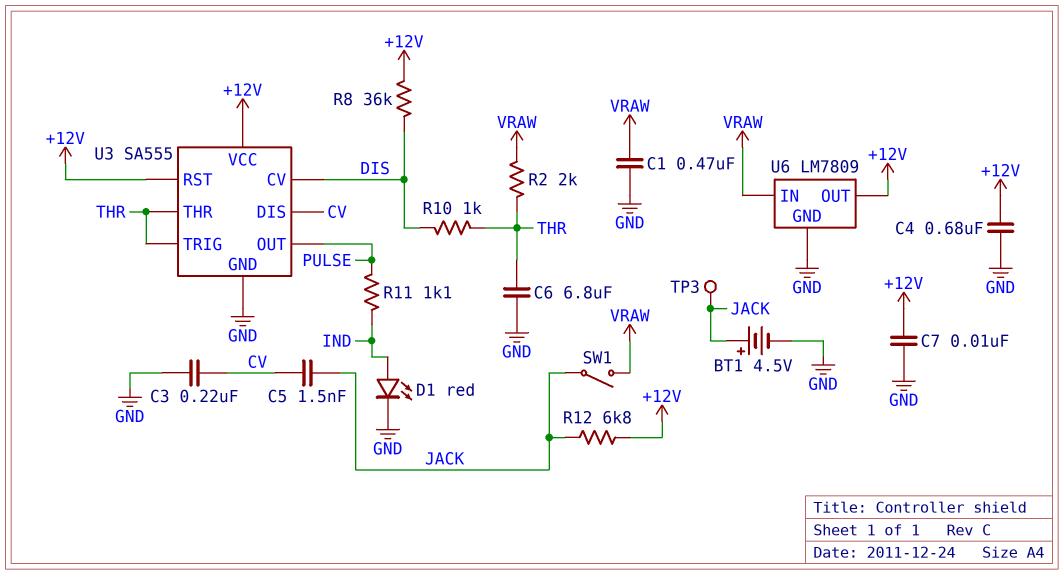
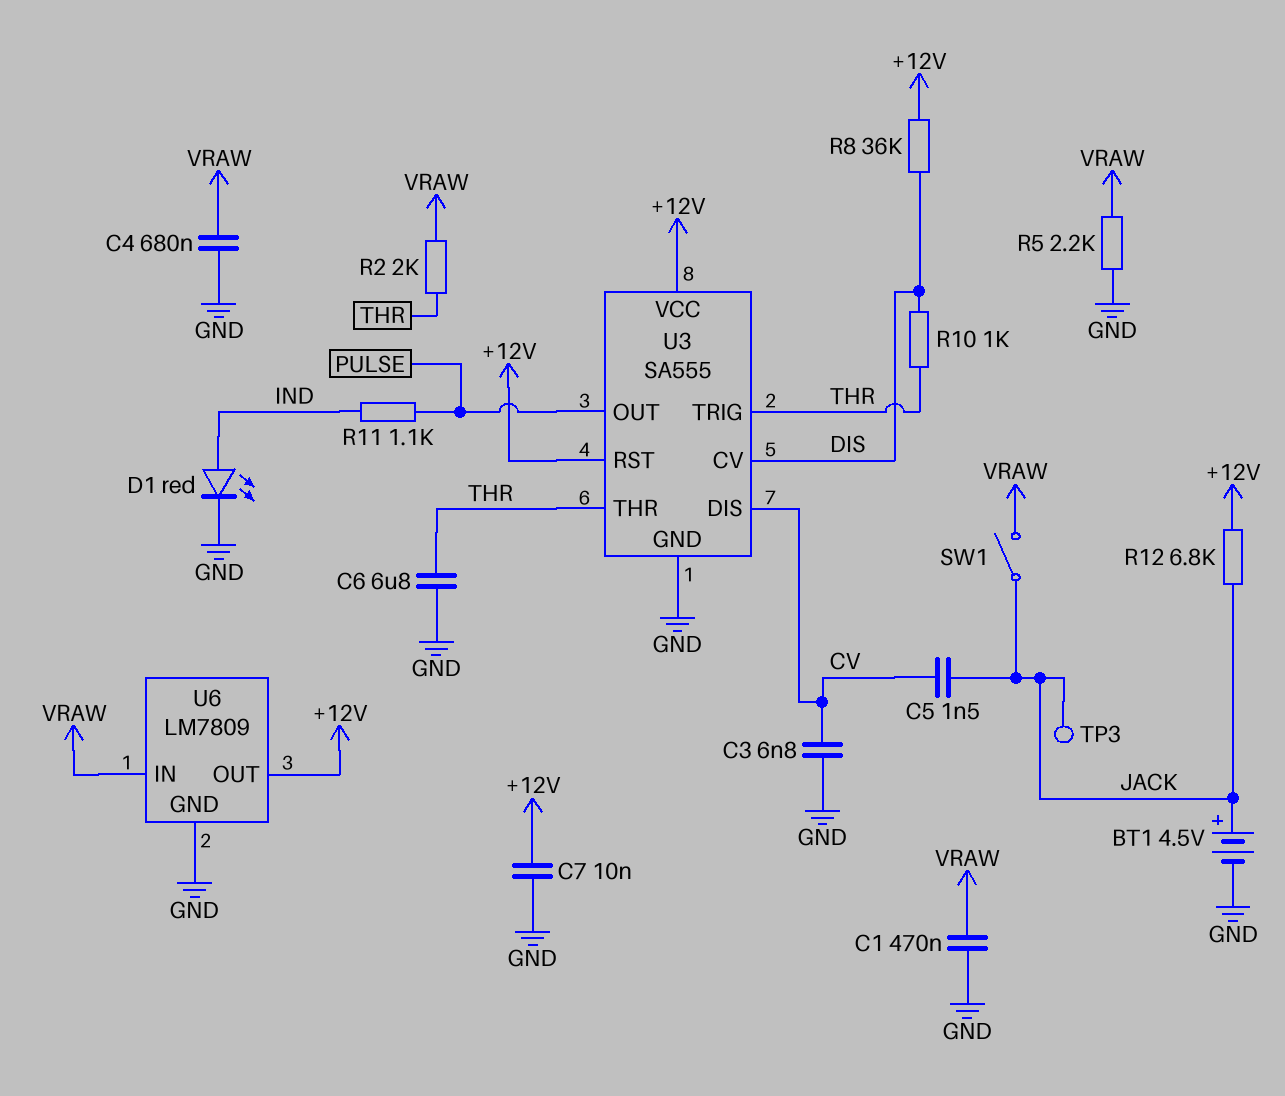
C3: 220nF (CV, GND) -> 6.8nF (CV, GND)
C4: 680nF (+12V, GND) -> 680nF (GND, VRAW)
R5: none -> 2.2k (GND, VRAW)

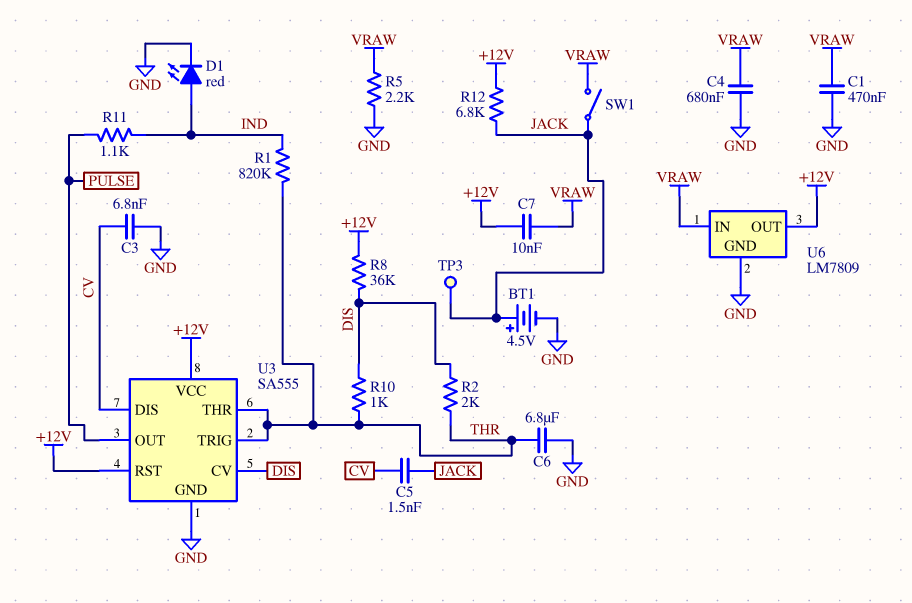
C7: 10nF (+12V, GND) -> 10nF (+12V, VRAW)
R1: none -> 820k (IND, THR)
R2: 2k (THR, VRAW) -> 2k (DIS, THR)

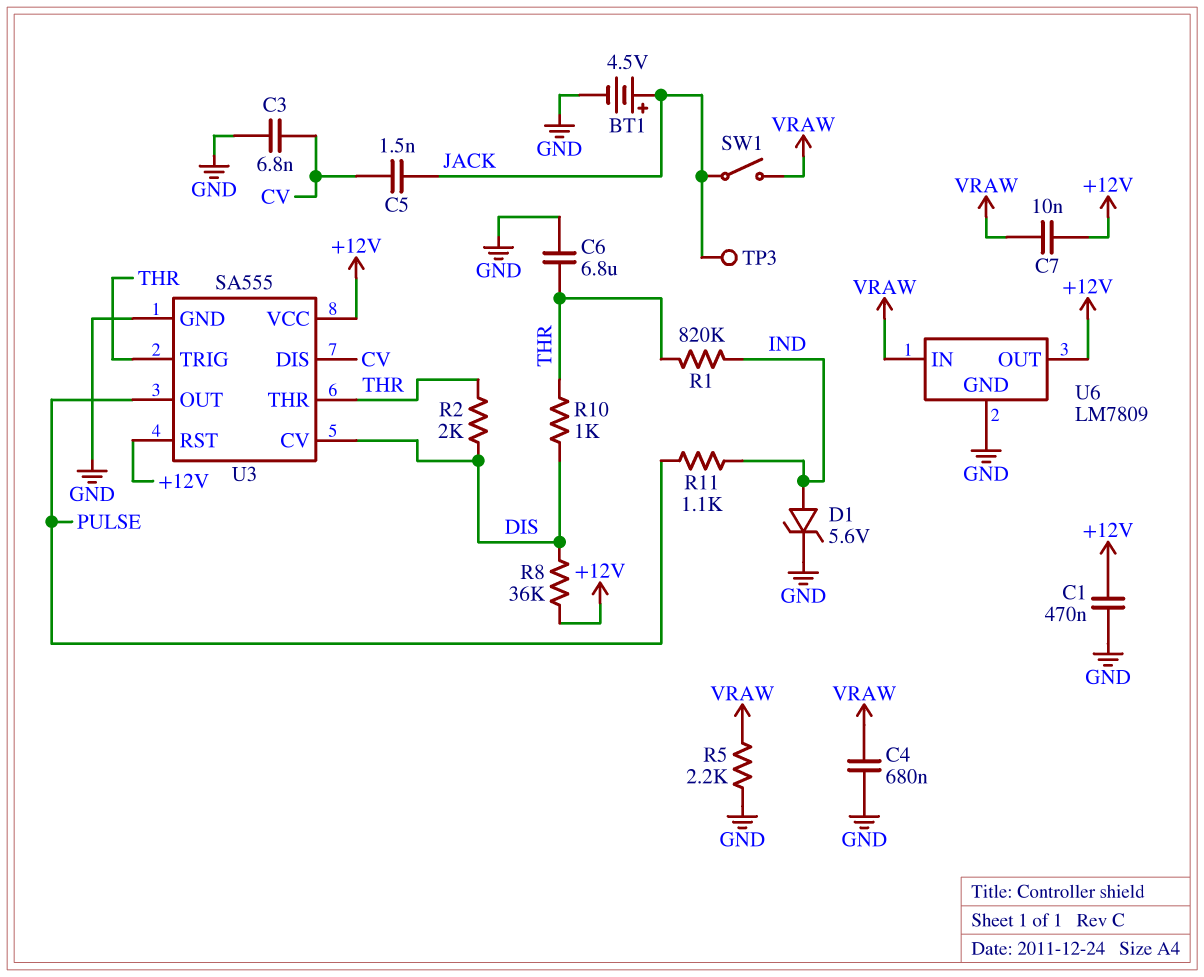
C1: 470nF (GND, VRAW) -> 470nF (+12V, GND)
D1: LED red (A IND, K GND) -> zener 5.6V (A IND, K GND)
R12: 6.8k (+12V, JACK) -> none

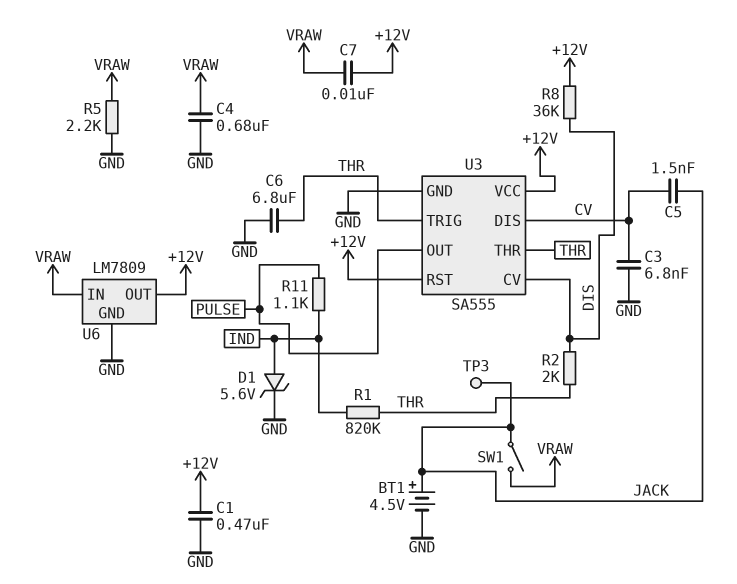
R10: 1k (DIS, THR) -> none

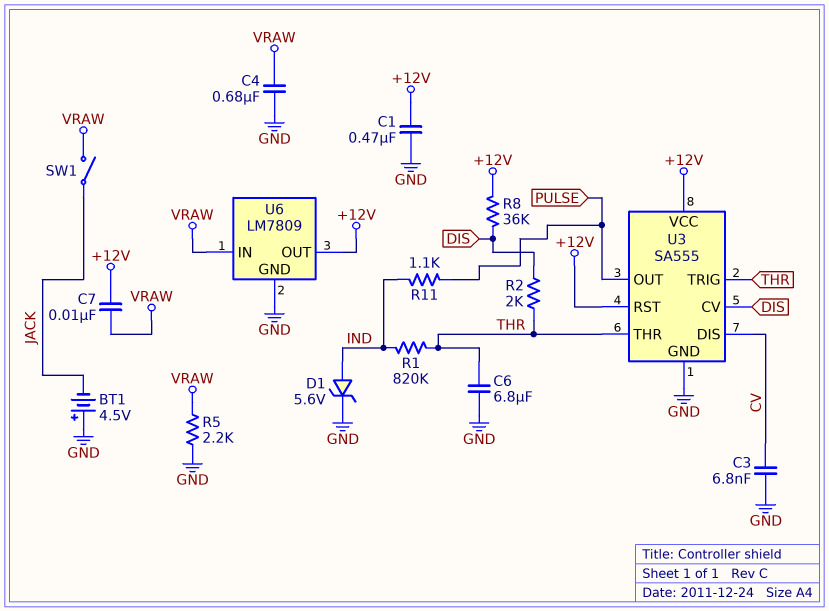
BT1: 4.5V (plus JACK, minus GND) -> 4.5V (plus GND, minus JACK)
C5: 1.5nF (CV, JACK) -> none
TP3: test point (JACK) -> none

